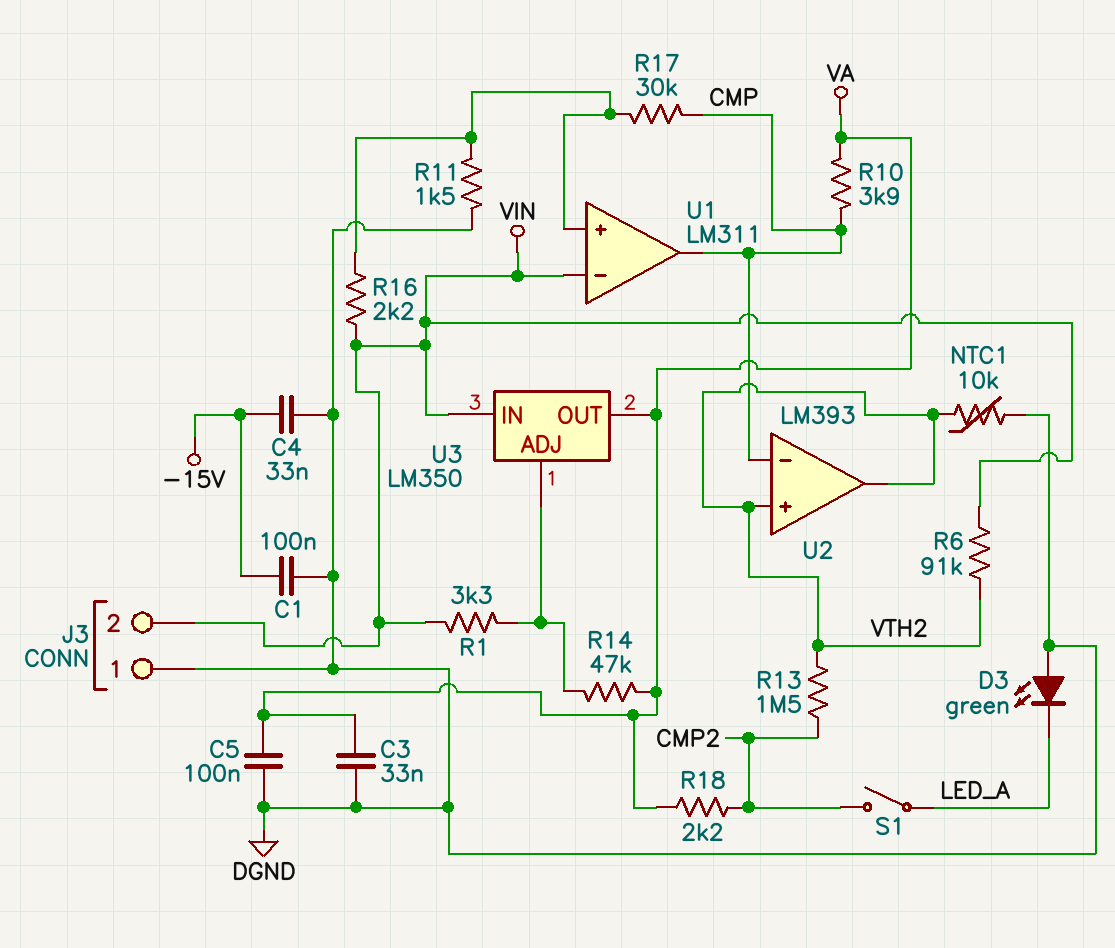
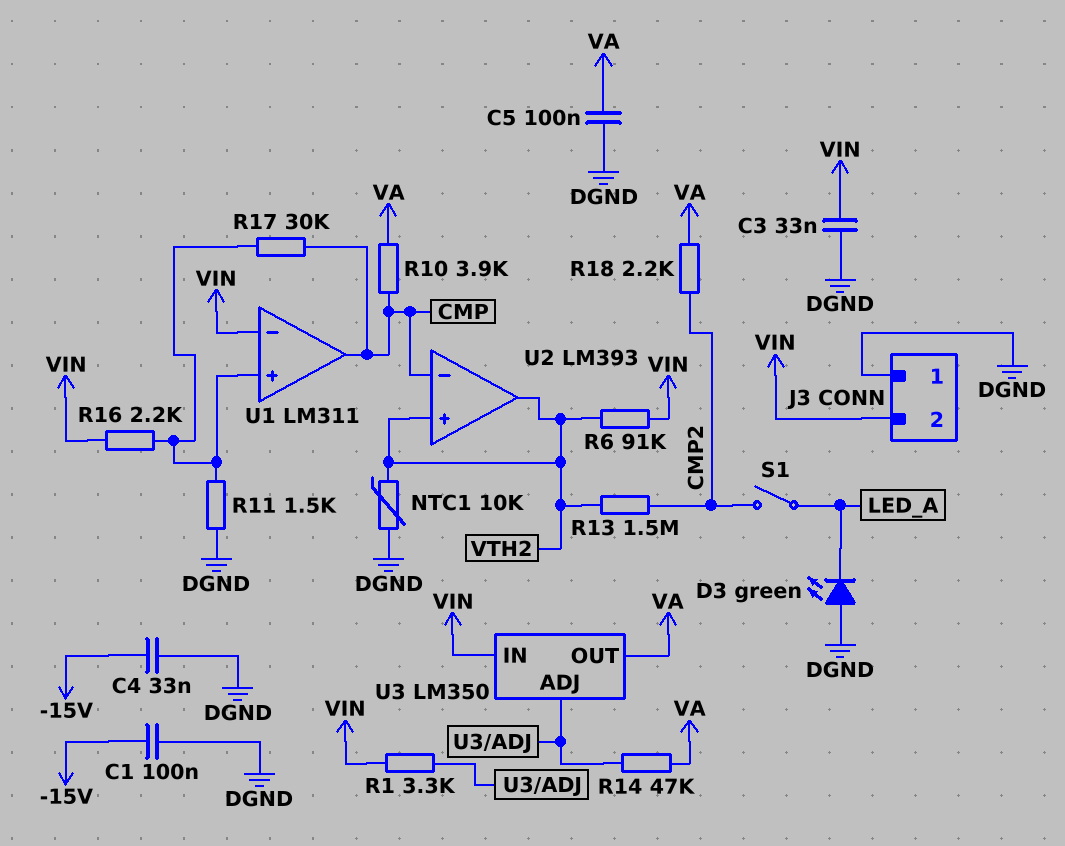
C3: 33nF (DGND, VA) -> 33nF (DGND, VIN)

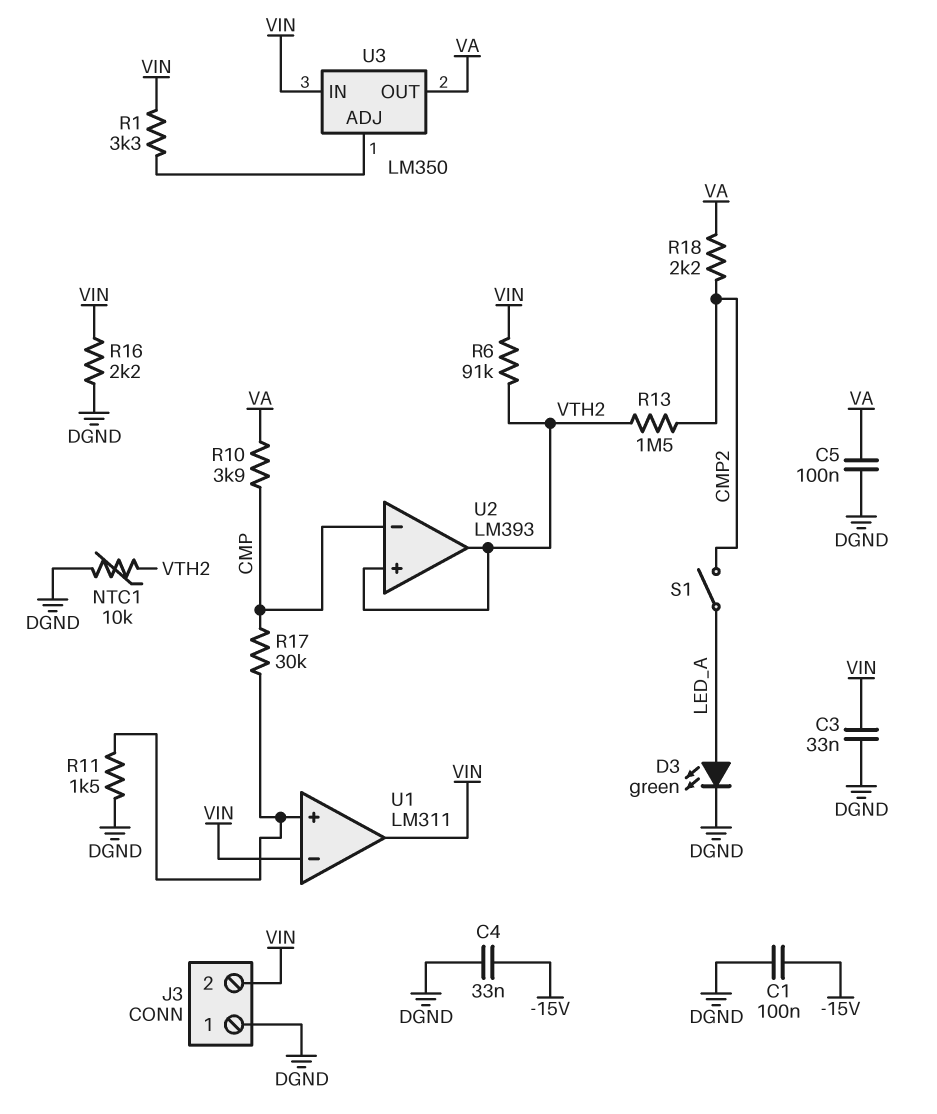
D3: LED green (A DGND, K LED_A) -> LED green (A LED_A, K DGND)
R14: 47k (U3/ADJ, VA) -> none
R16: 2.2k (U1/in+, VIN) -> 2.2k (DGND, VIN)
U1 pin out: CMP -> VIN

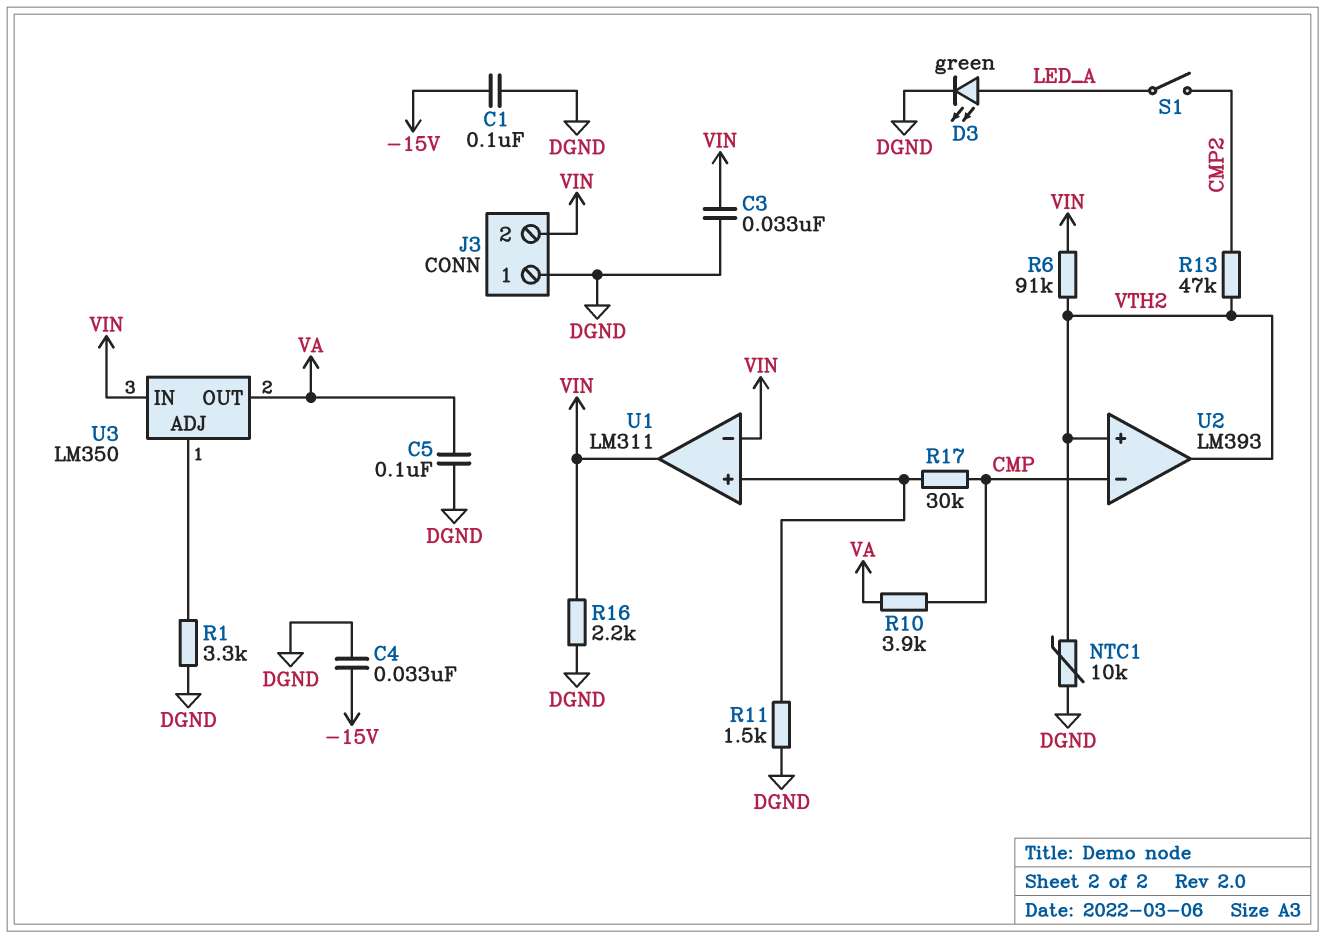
R1: 3.3k (U3/ADJ, VIN) -> 3.3k (DGND, U3/ADJ)
R13: 1.5M (CMP2, VTH2) -> 47k (CMP2, VTH2)
R18: 2.2k (CMP2, VA) -> none

